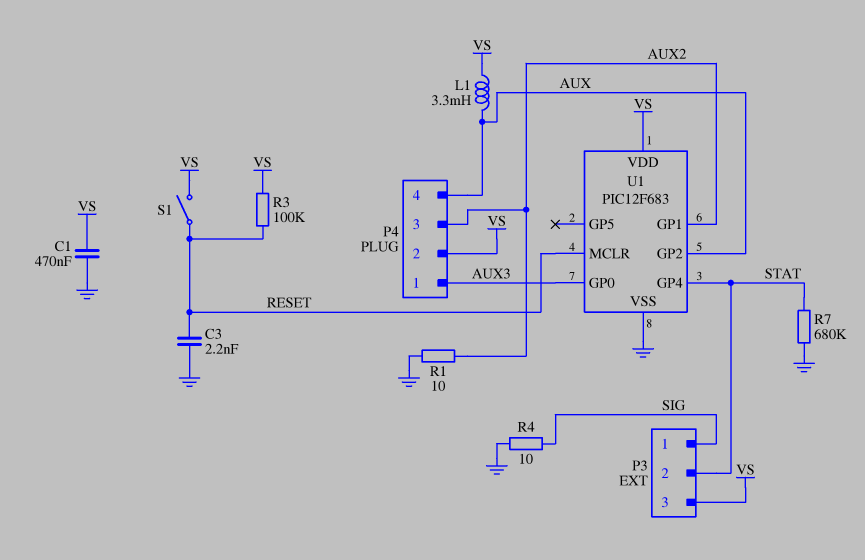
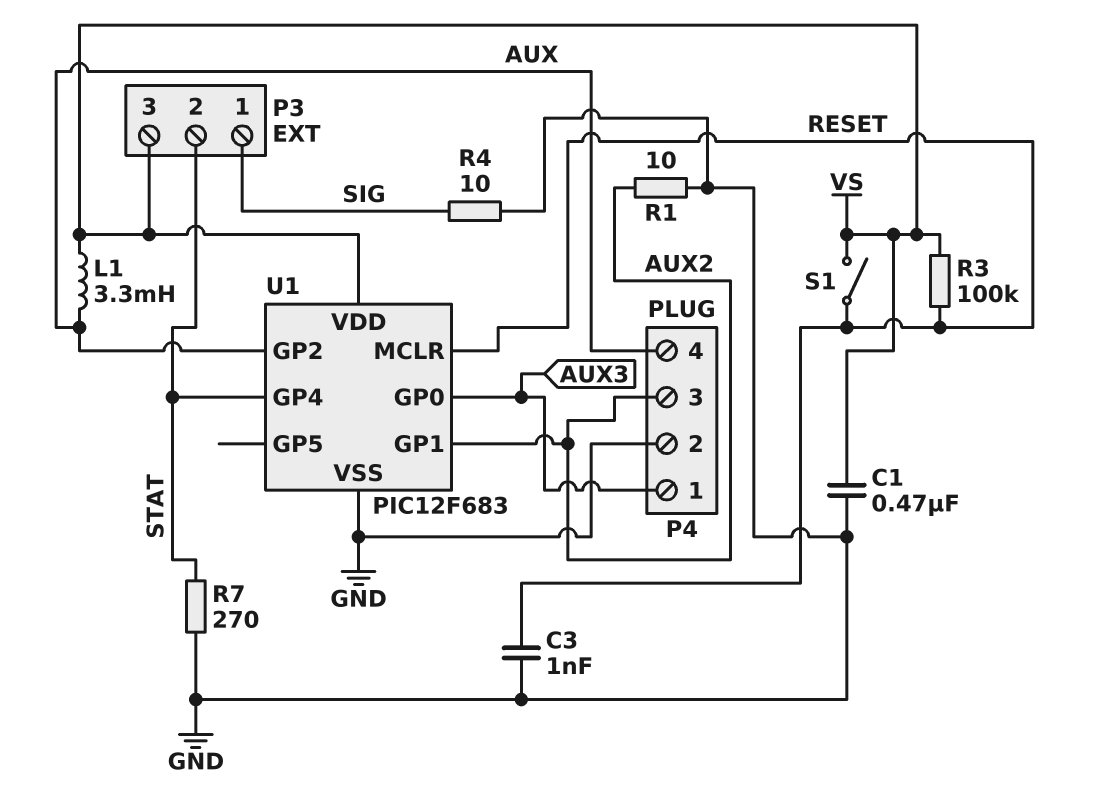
C3: 2.2nF (GND, RESET) -> 1nF (GND, RESET)
P4 pin 2: VS -> GND
R7: 680k (GND, STAT) -> 270 (GND, STAT)

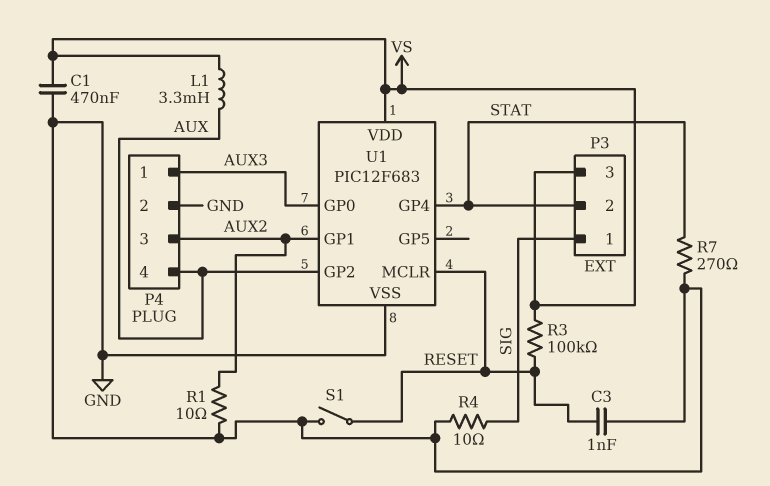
S1: switch (RESET, VS) -> switch (GND, RESET)

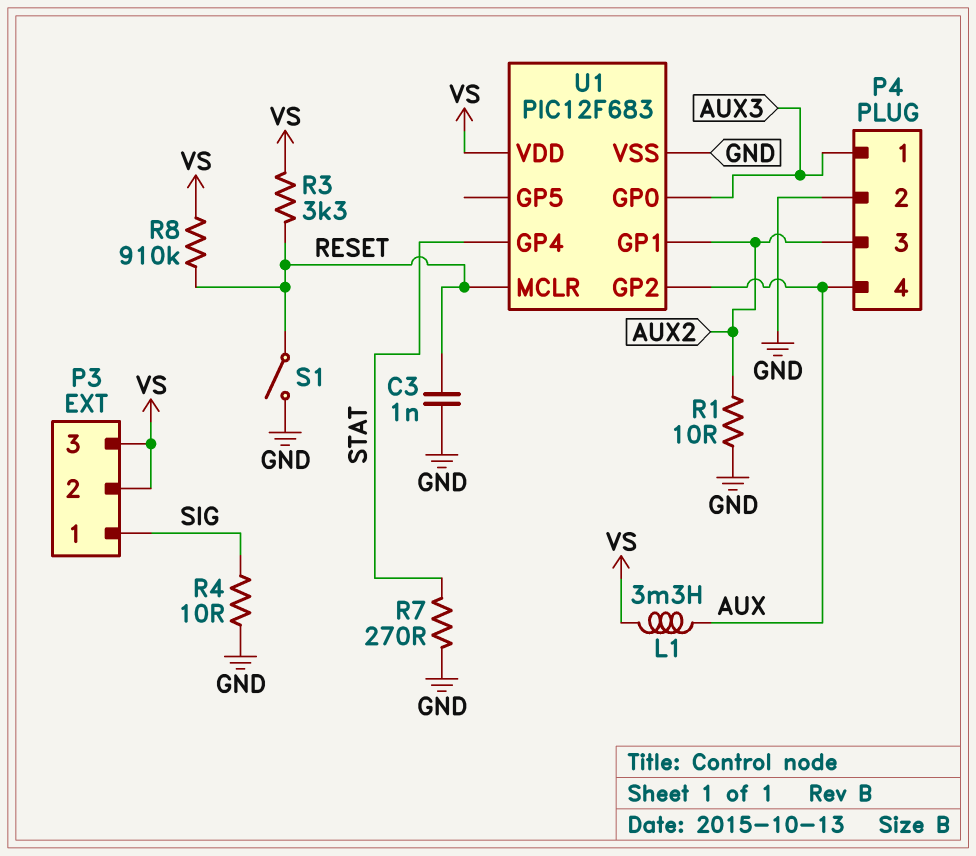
C1: 470nF (GND, VS) -> none
P3 pin 2: STAT -> VS
R3: 100k (RESET, VS) -> 3.3k (RESET, VS)
R8: none -> 910k (RESET, VS)

